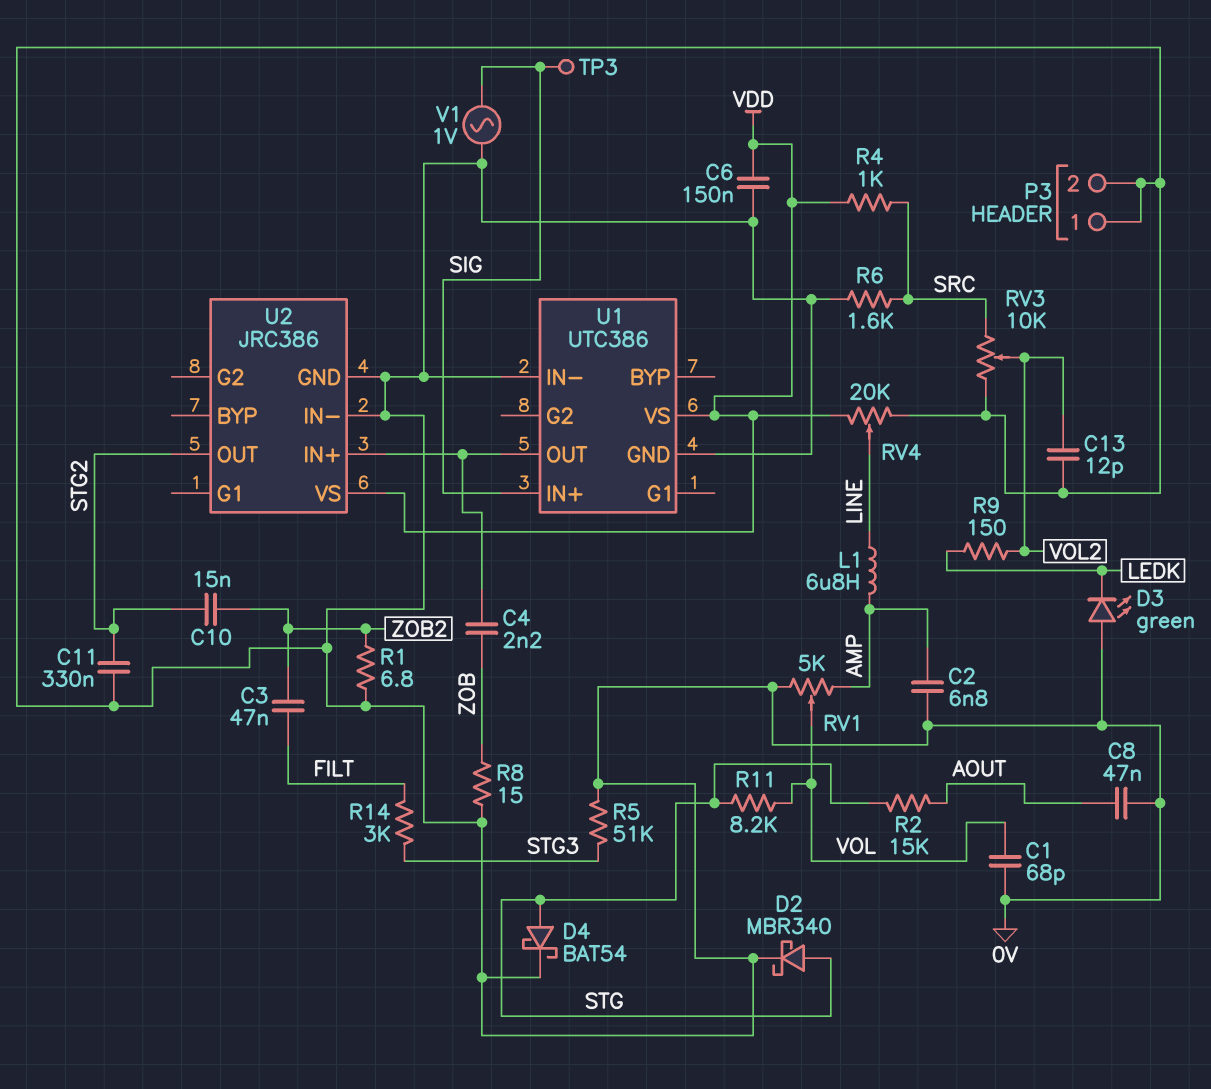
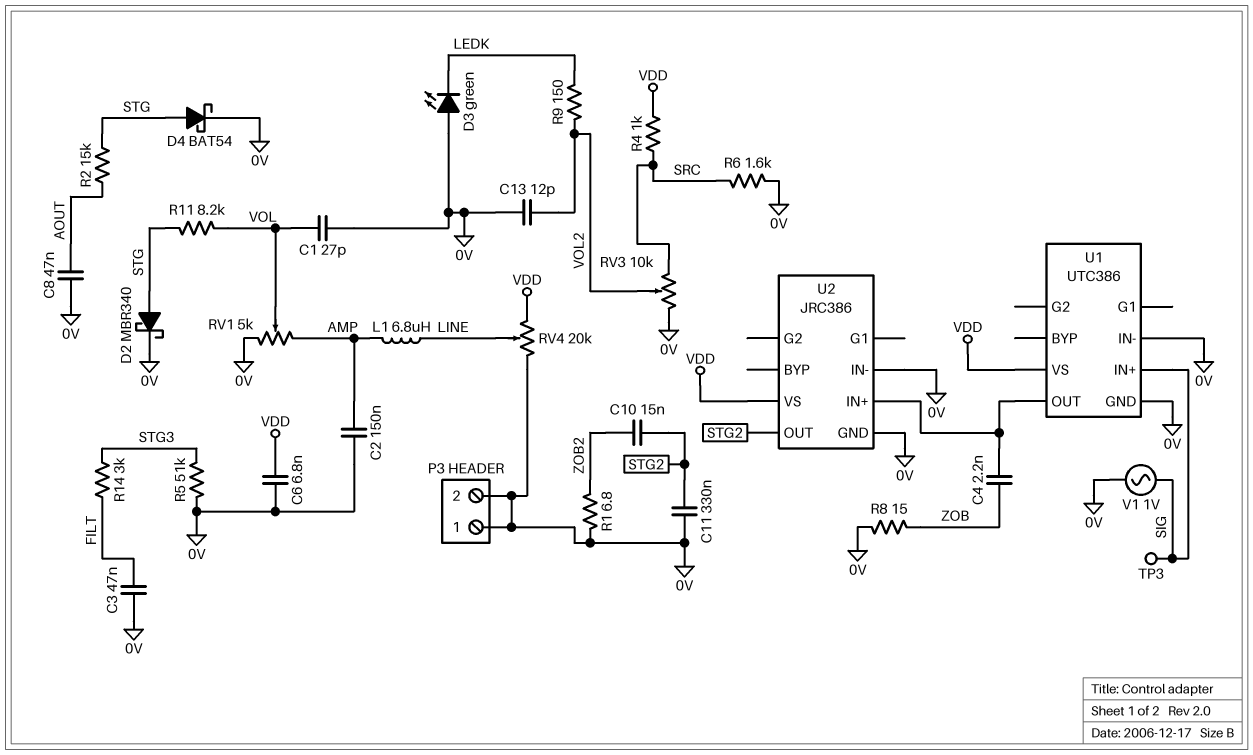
C1: 68pF (0V, VOL) -> 27pF (0V, VOL)
C2: 6.8nF (0V, AMP) -> 150nF (0V, AMP)
C3: 47nF (FILT, ZOB2) -> 47nF (0V, FILT)
C6: 150nF (0V, VDD) -> 6.8nF (0V, VDD)

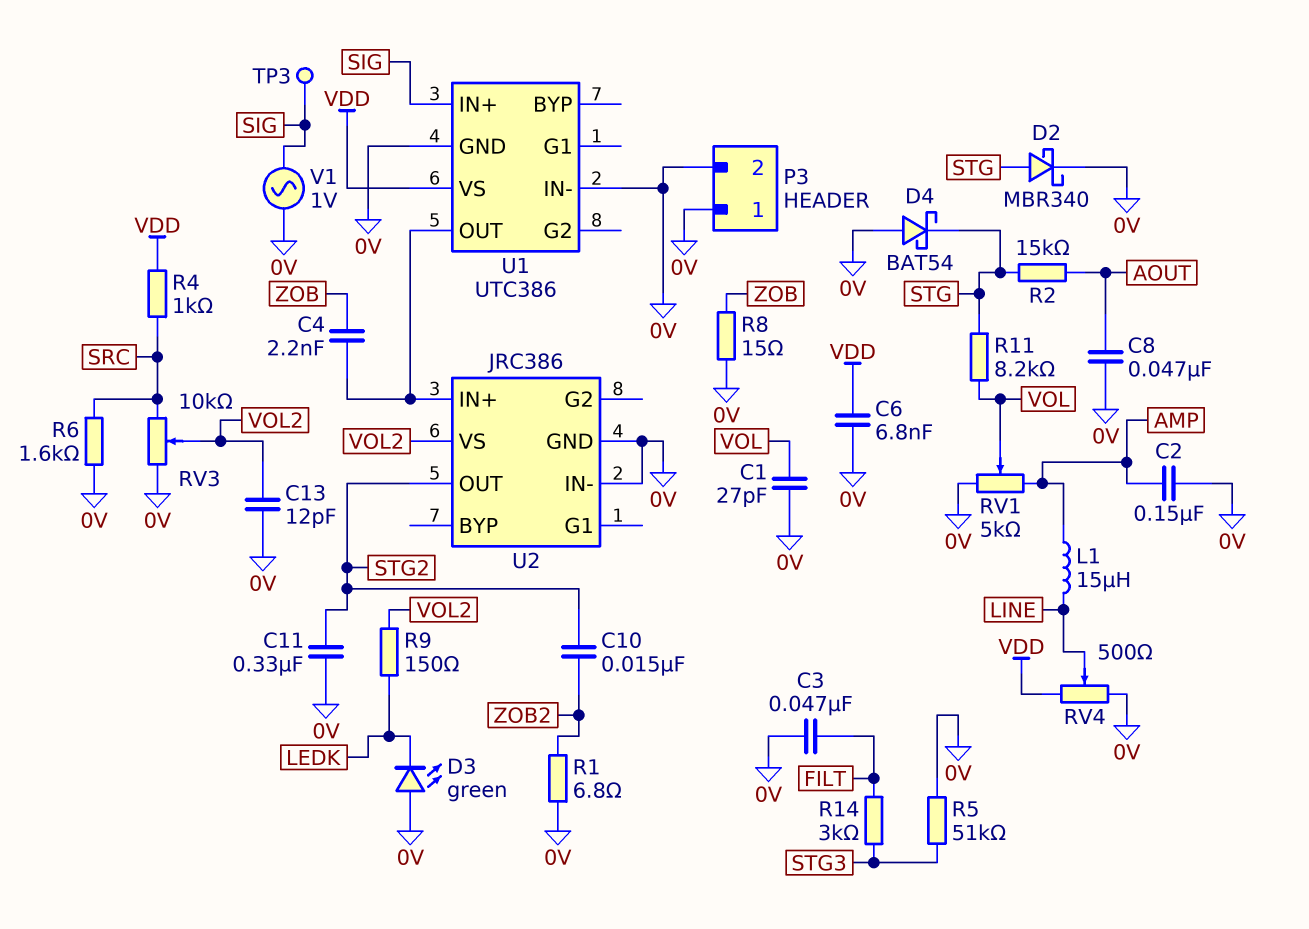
D4: schottky BAT54 (A STG, K 0V) -> schottky BAT54 (A 0V, K STG)
L1: 6.8uH (AMP, LINE) -> 15uH (AMP, LINE)
RV4: 20k (0V, VDD, wiper LINE) -> 500 (0V, VDD, wiper LINE)
U2 pin VS: VDD -> VOL2

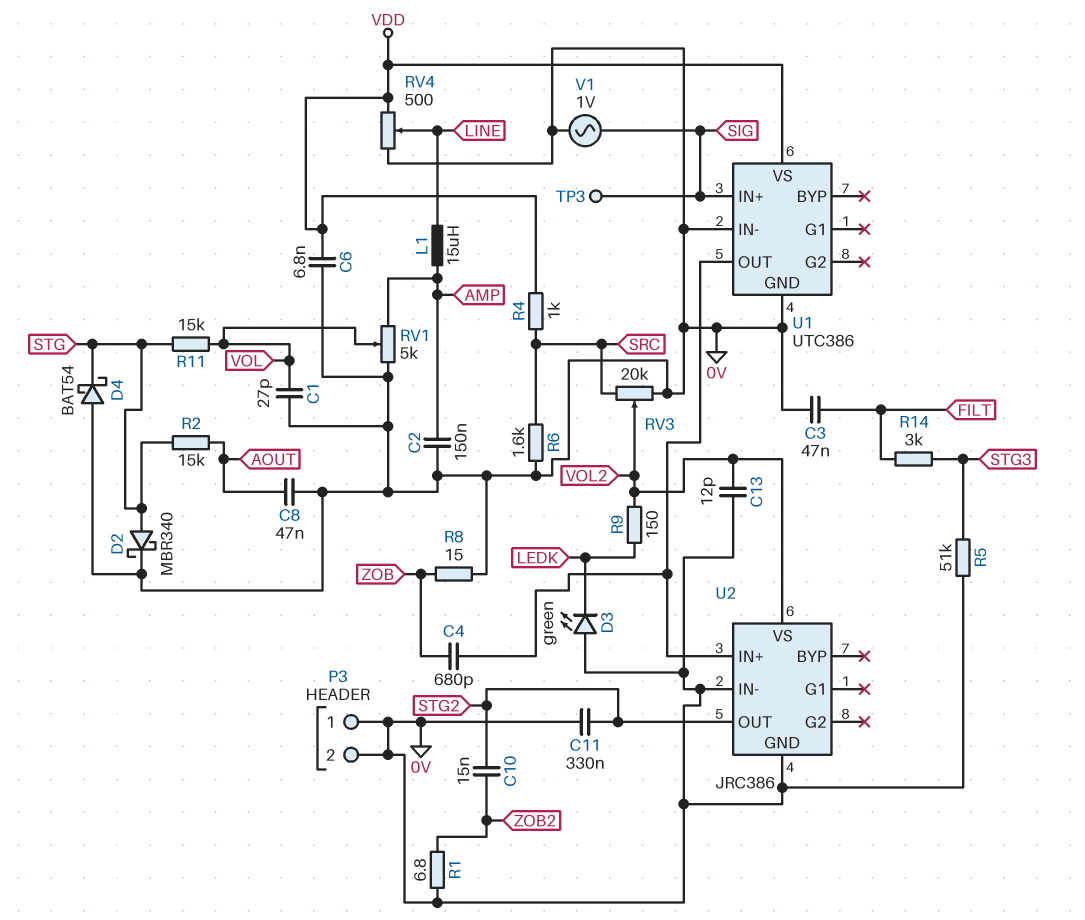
C4: 2.2nF (U1/OUT, ZOB) -> 680pF (U1/OUT, ZOB)
R11: 8.2k (STG, VOL) -> 15k (STG, VOL)
RV3: 10k (0V, SRC, wiper VOL2) -> 20k (0V, SRC, wiper VOL2)

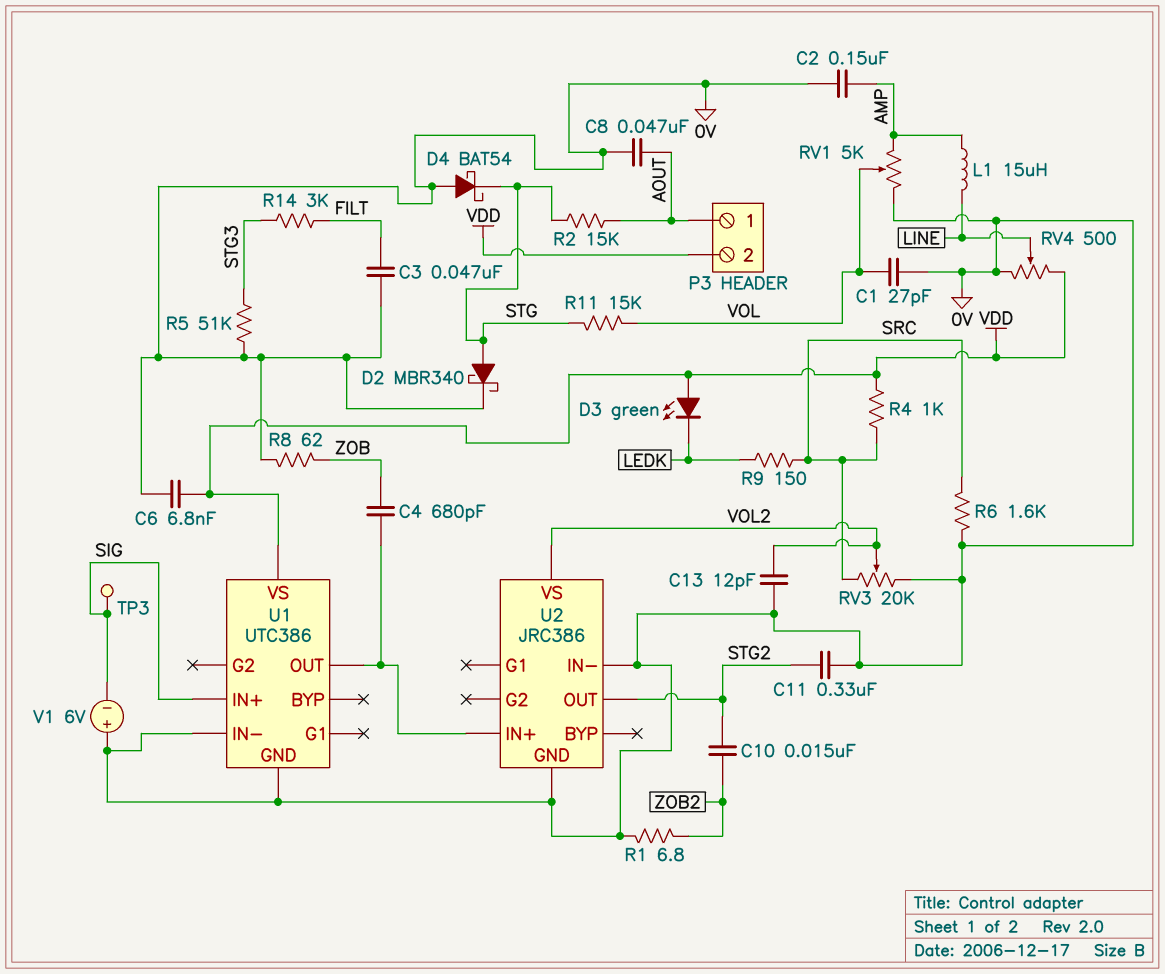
D3: LED green (A 0V, K LEDK) -> LED green (A VDD, K LEDK)
P3 pin 1: 0V -> AOUT
P3 pin 2: 0V -> VDD
R8: 15 (0V, ZOB) -> 62 (0V, ZOB)
R9: 150 (LEDK, VOL2) -> 150 (LEDK, SRC)
V1: AC 1V (0V, SIG) -> 6V (plus 0V, minus SIG)

